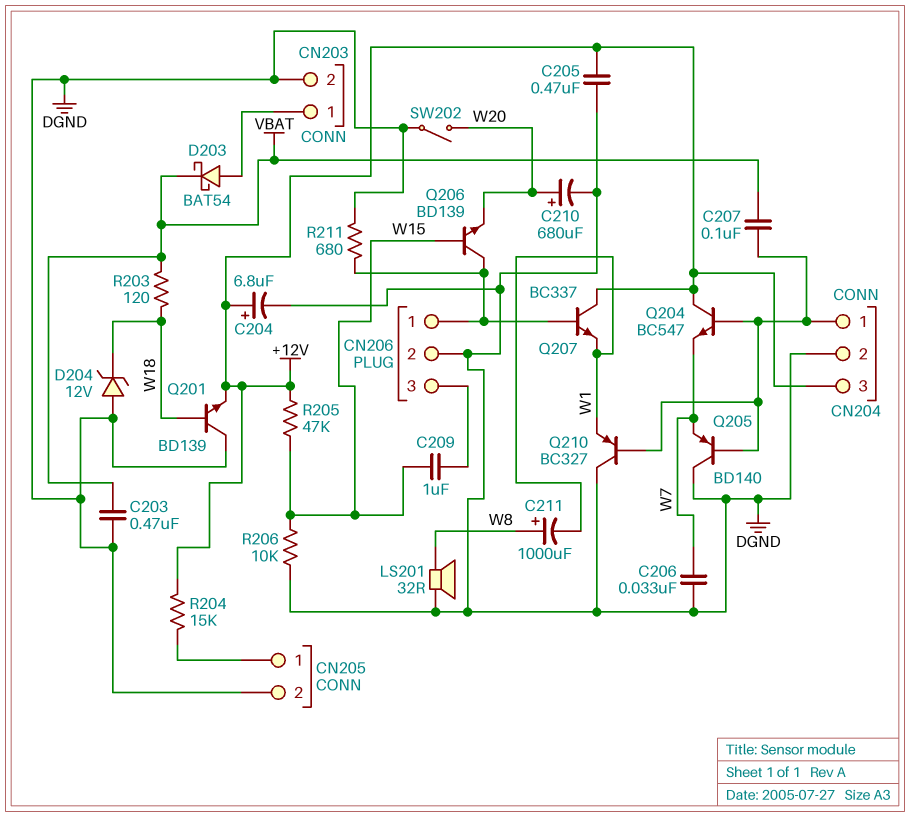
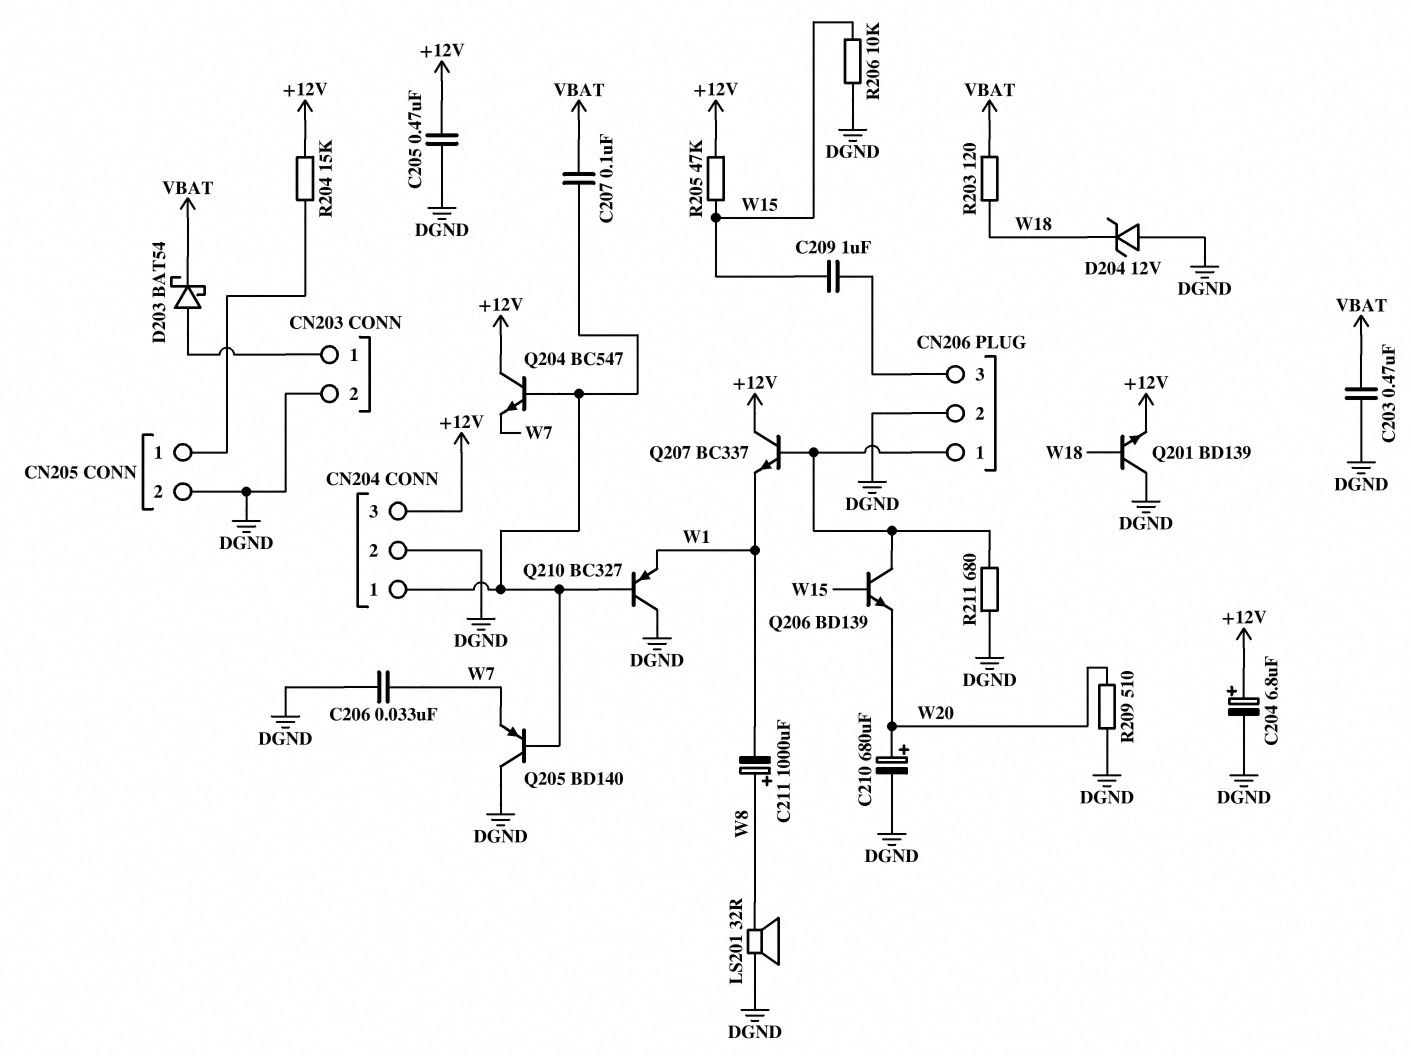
R209: none -> 510 (DGND, W20)
SW202: switch (DGND, W20) -> none

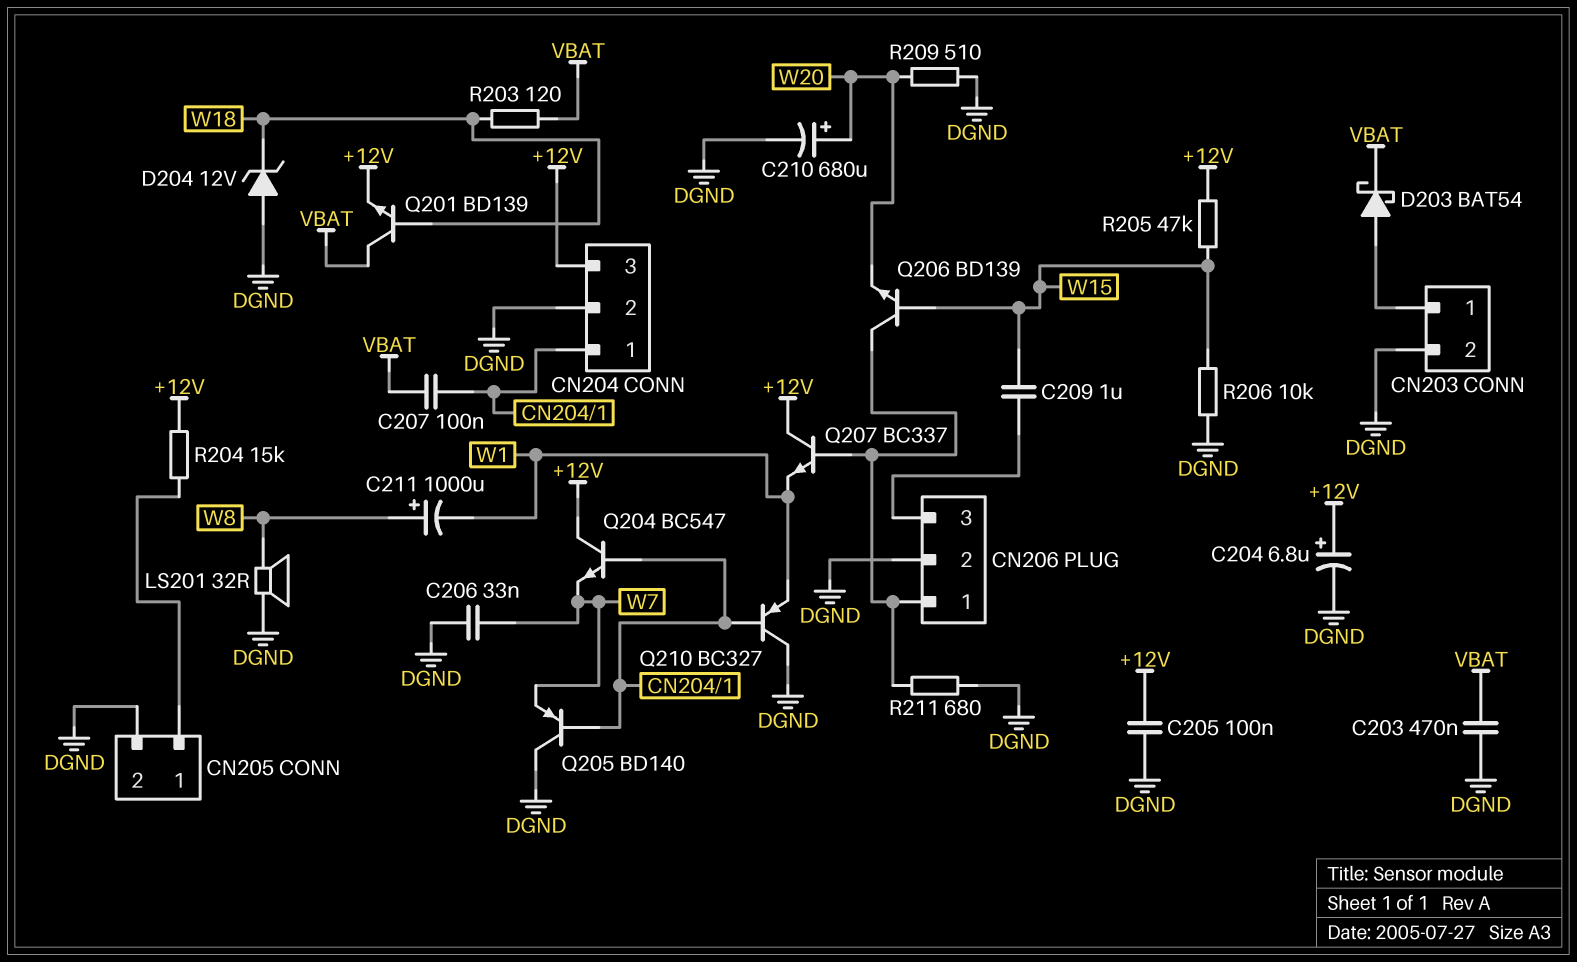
C205: 470nF (+12V, DGND) -> 100nF (+12V, DGND)
Q201: NPN BD139 (B W18, C DGND, E +12V) -> NPN BD139 (B W18, C VBAT, E +12V)

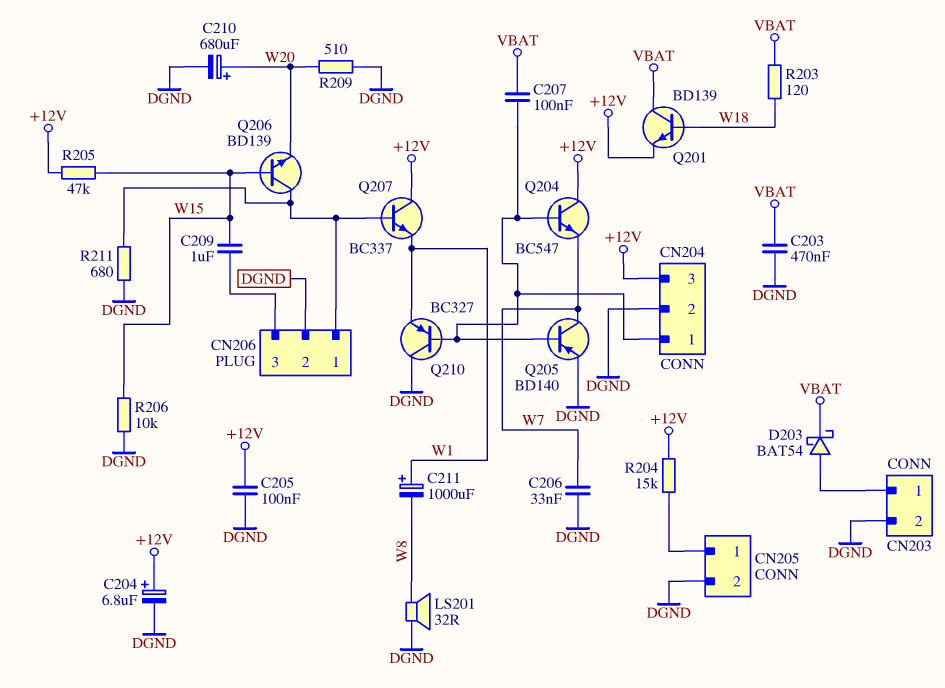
C211: 1000uF (plus W8, minus W1) -> 1000uF (plus W1, minus W8)
D204: zener 12V (A DGND, K W18) -> none
Q205: PNP BD140 (B CN204/1, C DGND, E W7) -> PNP BD140 (B CN204/1, C W7, E DGND)

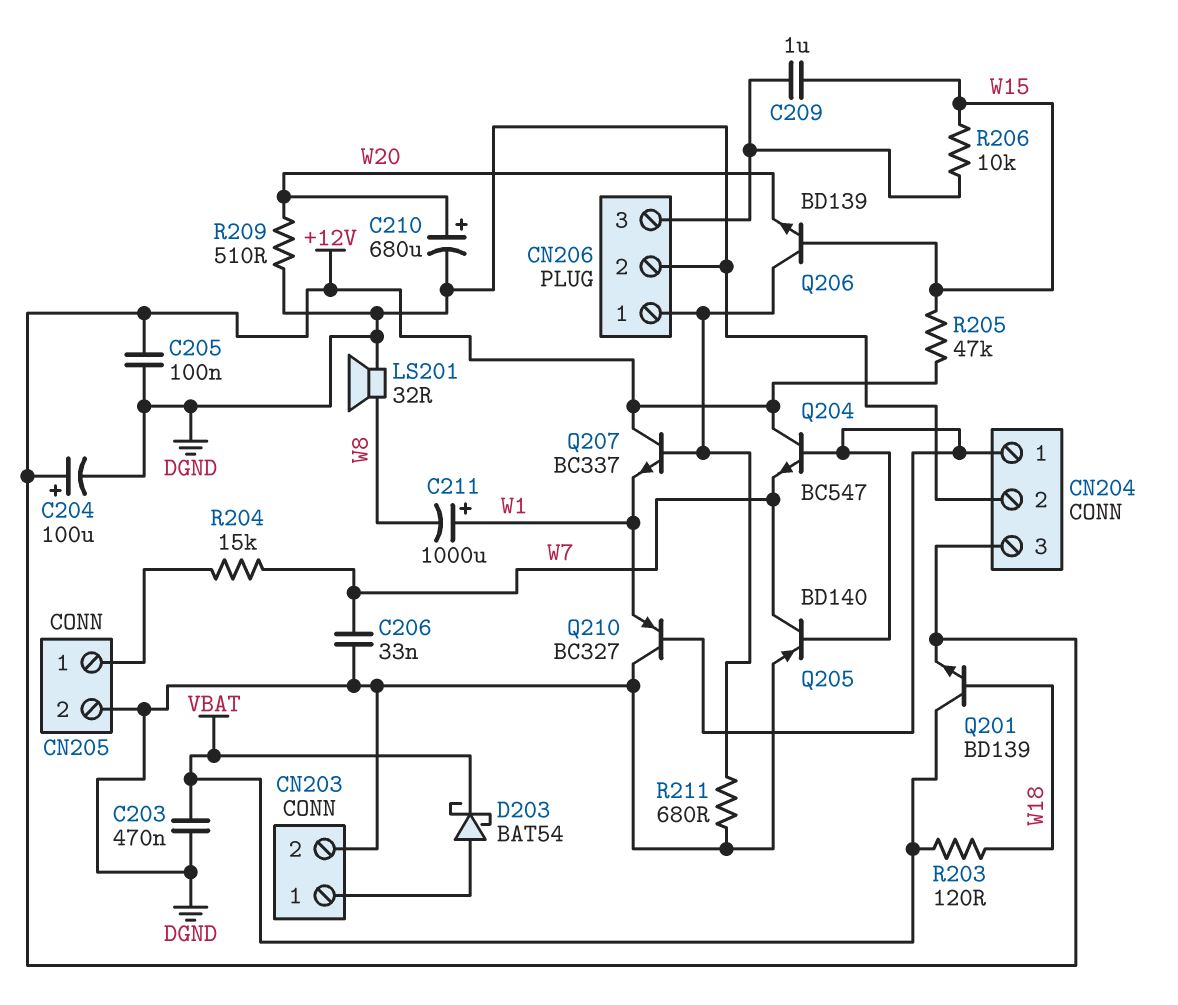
C204: 6.8uF (plus +12V, minus DGND) -> 100uF (plus +12V, minus DGND)
C207: 100nF (CN204/1, VBAT) -> none
R204: 15k (+12V, CN205/1) -> 15k (CN205/1, W7)
R206: 10k (DGND, W15) -> 10k (CN206/3, W15)

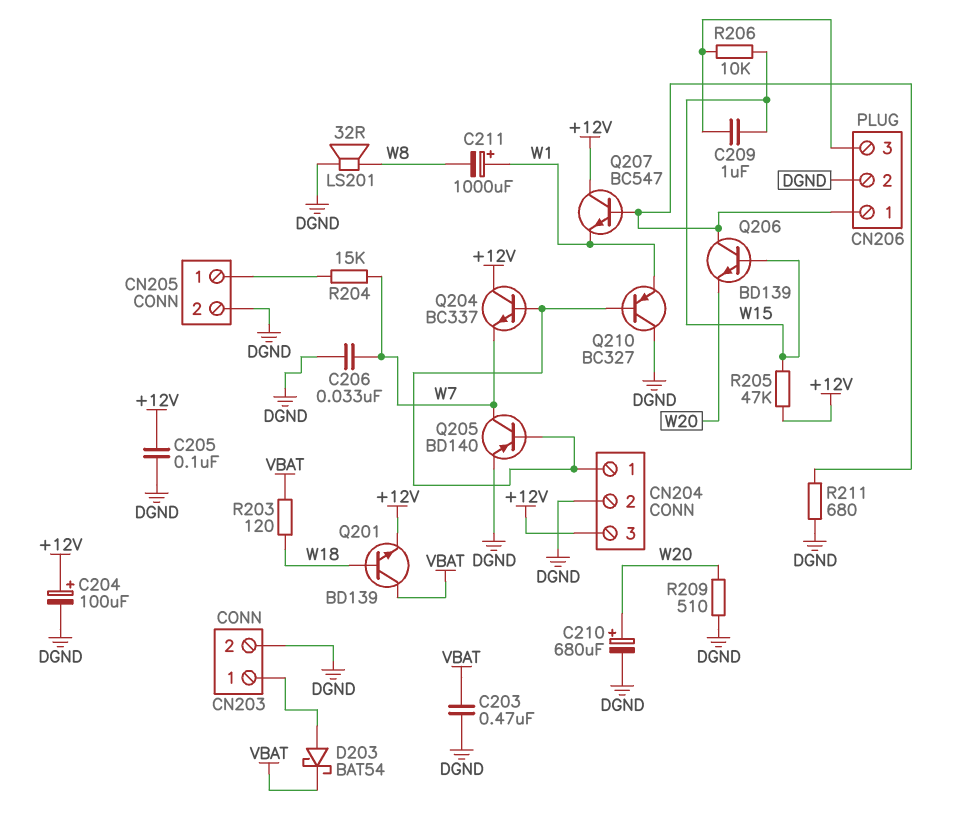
Q204: NPN BC547 (B CN204/1, C +12V, E W7) -> NPN BC337 (B CN204/1, C +12V, E W7)
Q207: NPN BC337 (B CN206/1, C +12V, E W1) -> NPN BC547 (B CN206/1, C +12V, E W1)

